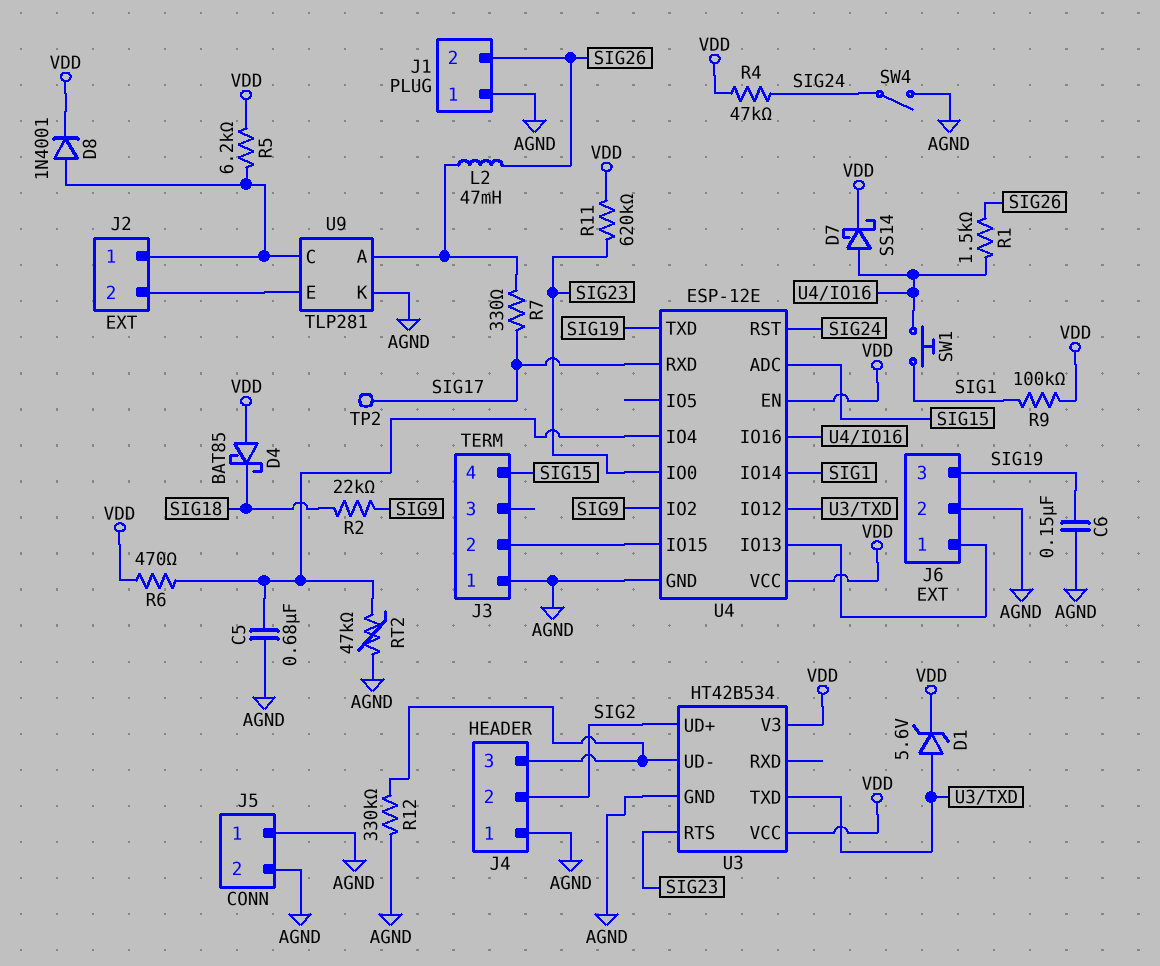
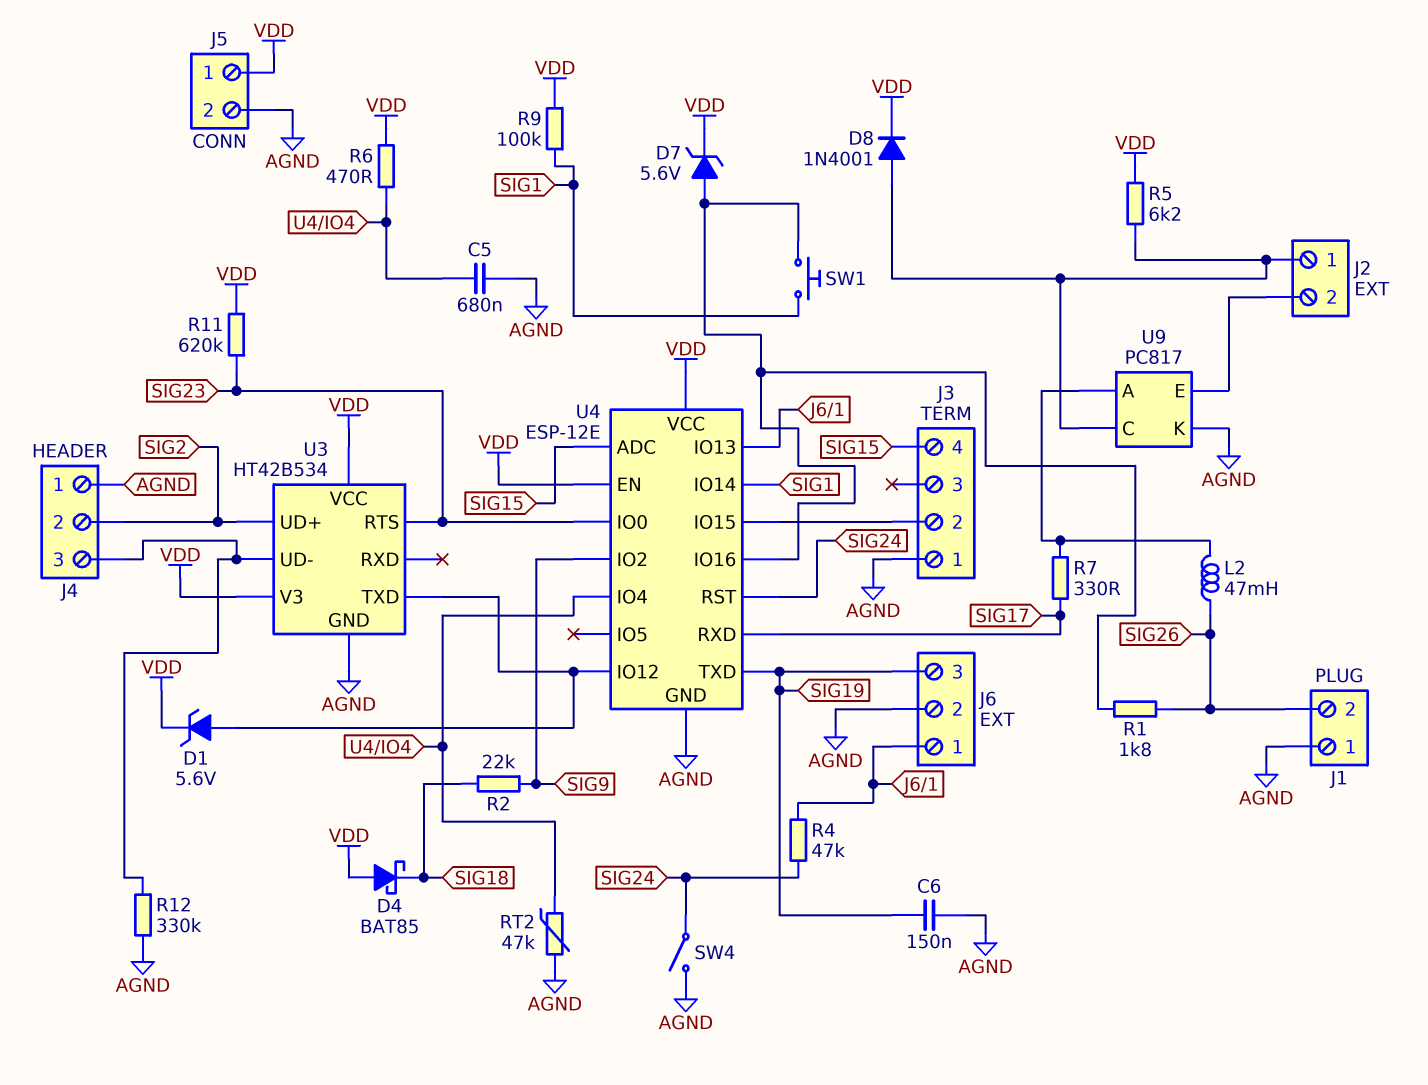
D7: schottky SS14 (A U4/IO16, K VDD) -> zener 5.6V (A U4/IO16, K VDD)
J5 pin 1: AGND -> VDD
R1: 1.5k (SIG26, U4/IO16) -> 1.8k (SIG26, U4/IO16)
R4: 47k (SIG24, VDD) -> 47k (J6/1, SIG24)
TP2: test point (SIG17) -> none
U9: TLP281 -> PC817

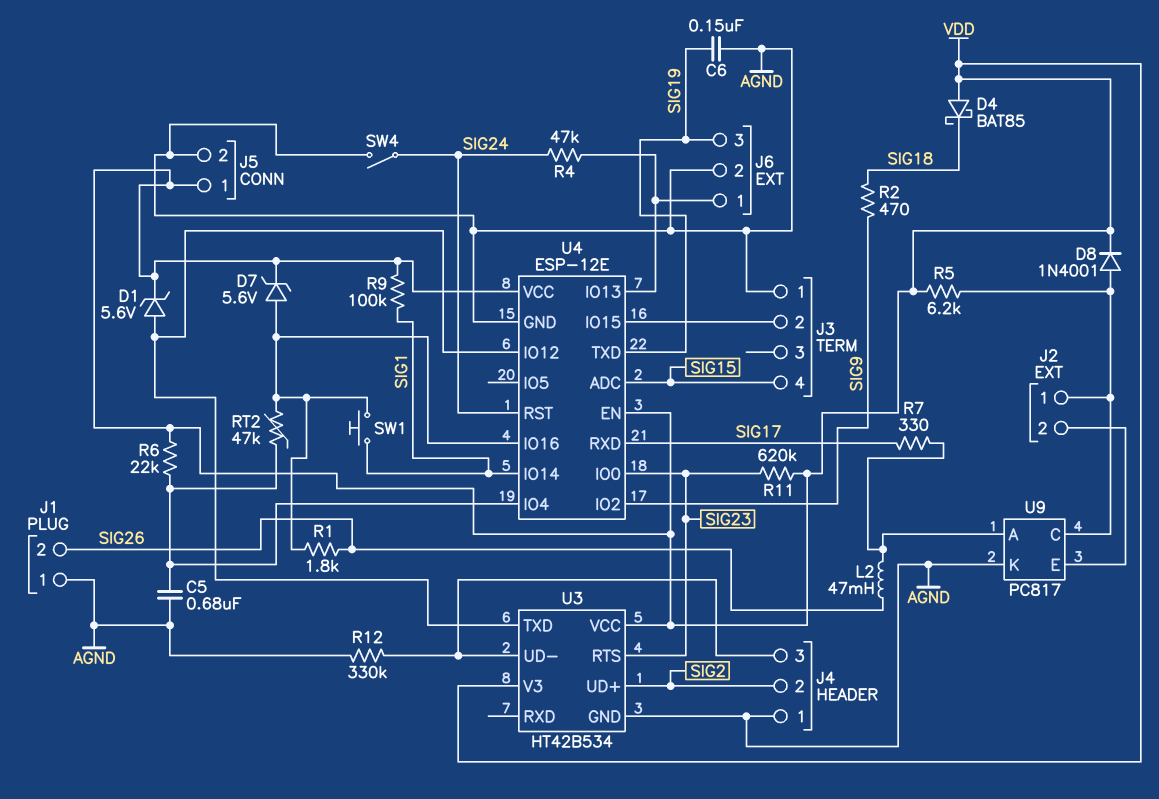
R2: 22k (SIG9, SIG18) -> 470 (SIG9, SIG18)
R6: 470 (U4/IO4, VDD) -> 22k (U4/IO4, VDD)
RT2: 47k (AGND, U4/IO4) -> 47k (U4/IO4, U4/IO16)

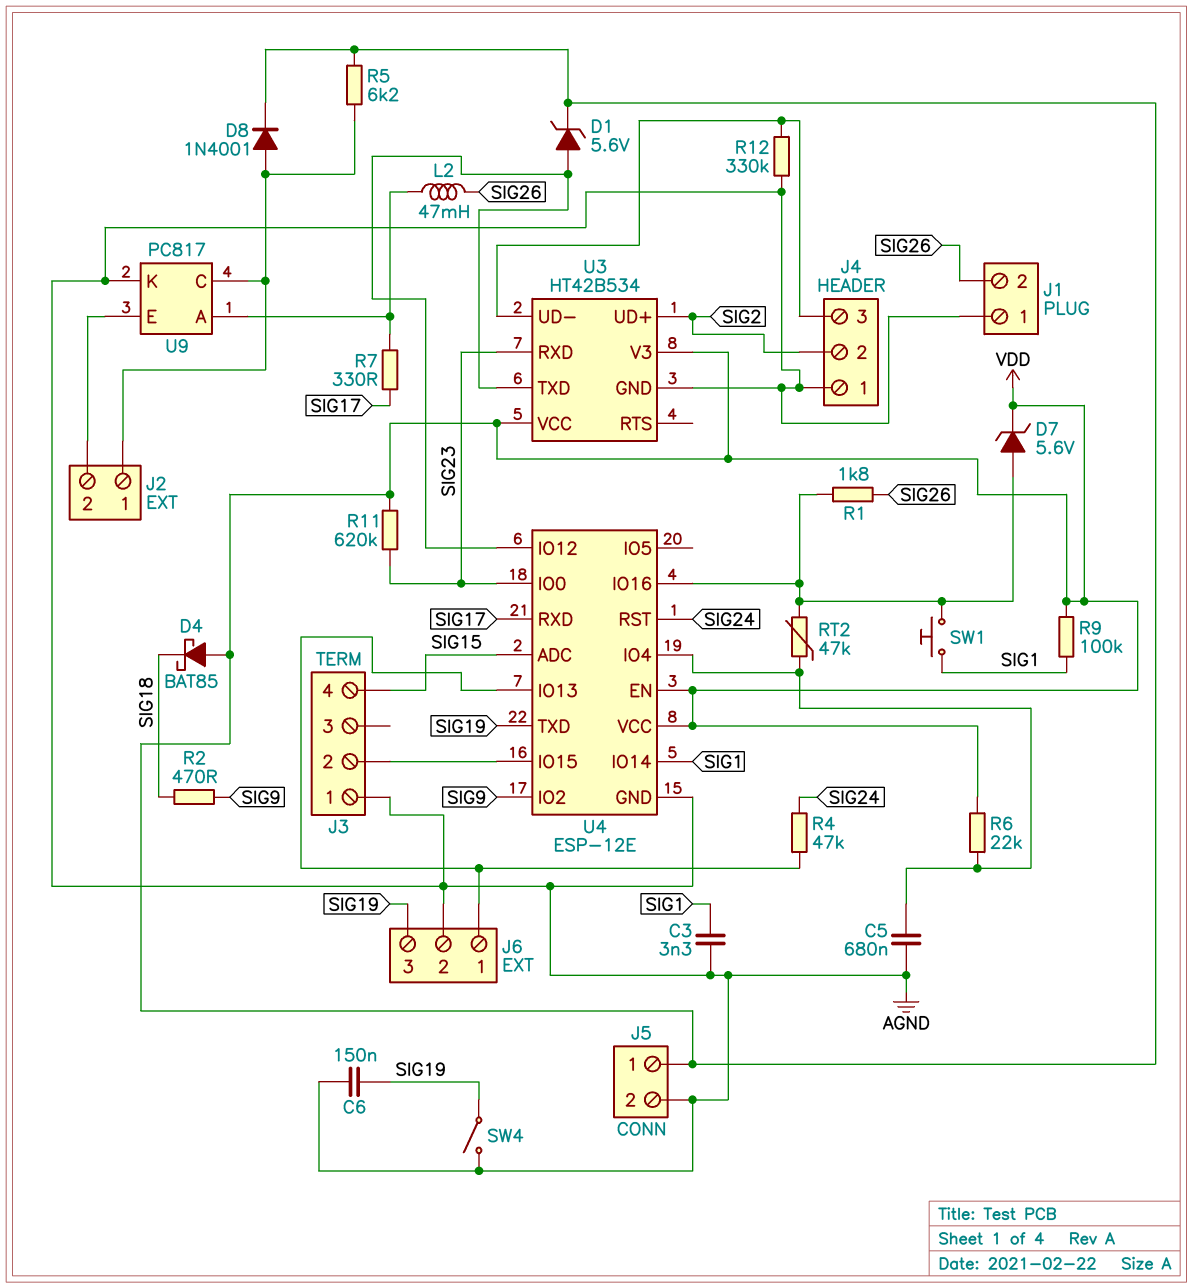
C3: none -> 3.3nF (AGND, SIG1)
SW4: switch (AGND, SIG24) -> switch (AGND, SIG19)
U3 pin RTS: SIG23 -> none
U3 pin RXD: none -> SIG23

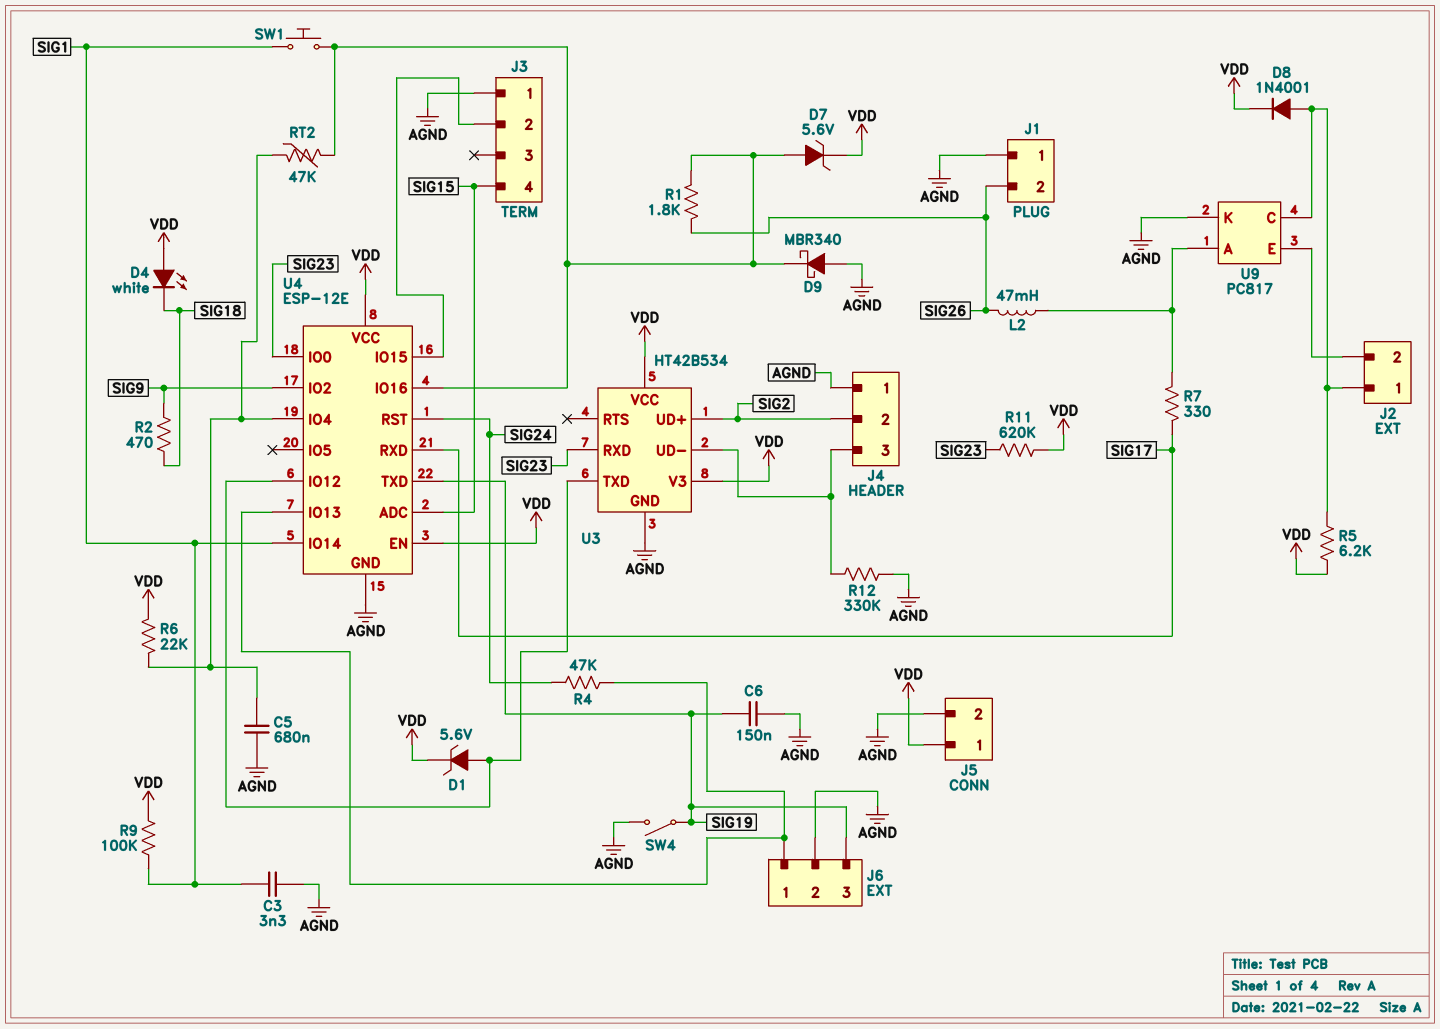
D4: schottky BAT85 (A VDD, K SIG18) -> LED white (A VDD, K SIG18)
D9: none -> schottky MBR340 (A AGND, K U4/IO16)

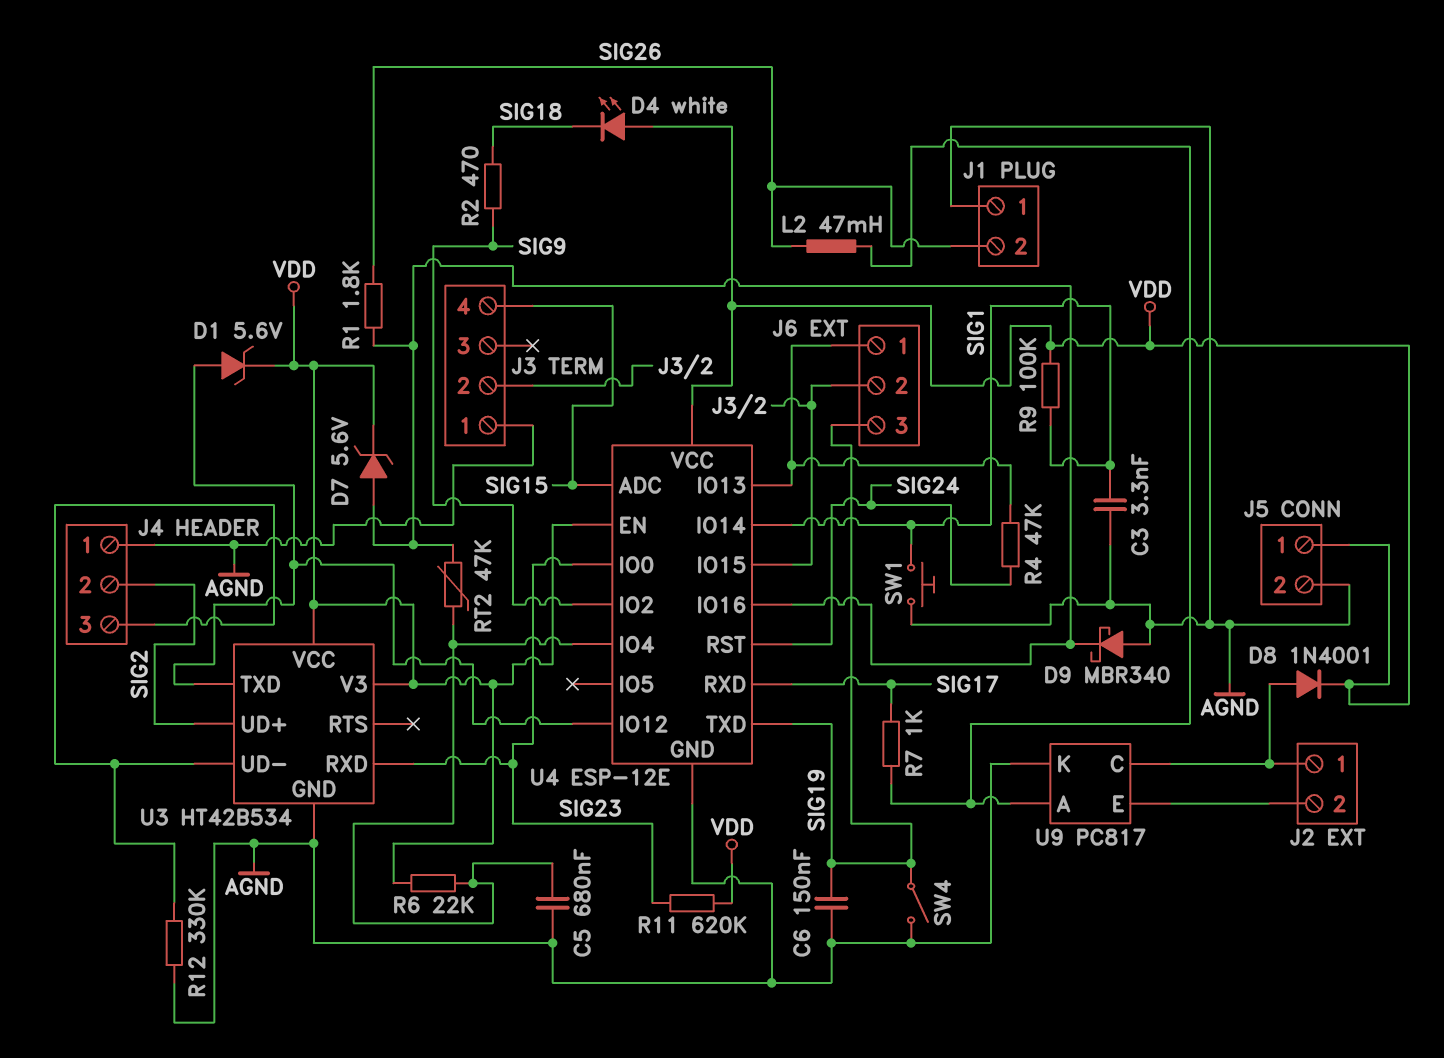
J6 pin 2: AGND -> J3/2
R5: 6.2k (J2/1, VDD) -> none
R7: 330 (SIG17, U9/A) -> 1k (SIG17, U9/A)
SW1: button (SIG1, U4/IO16) -> button (AGND, SIG1)

